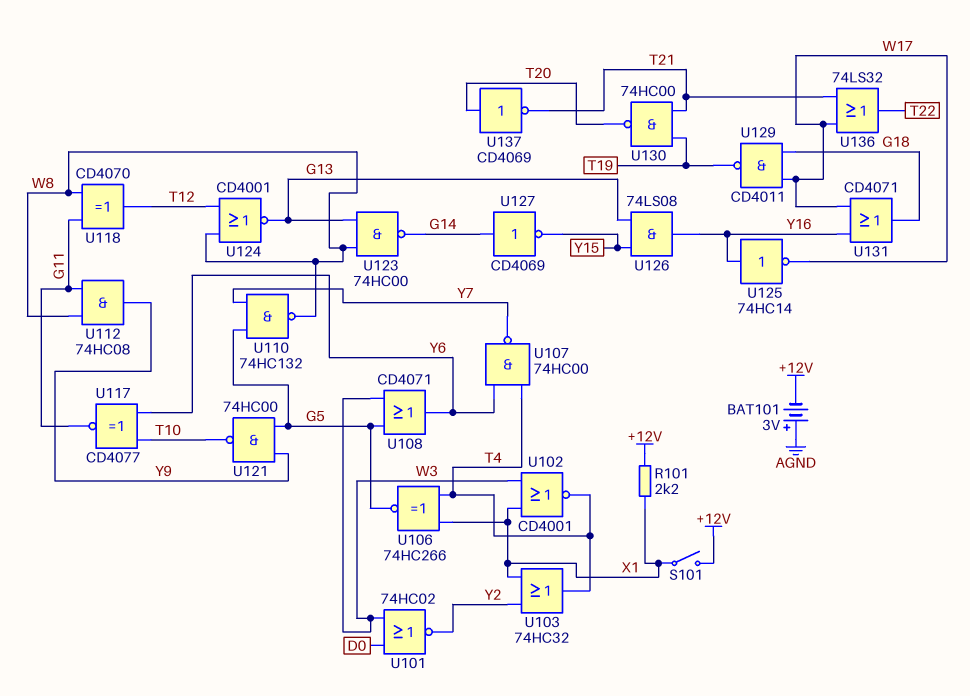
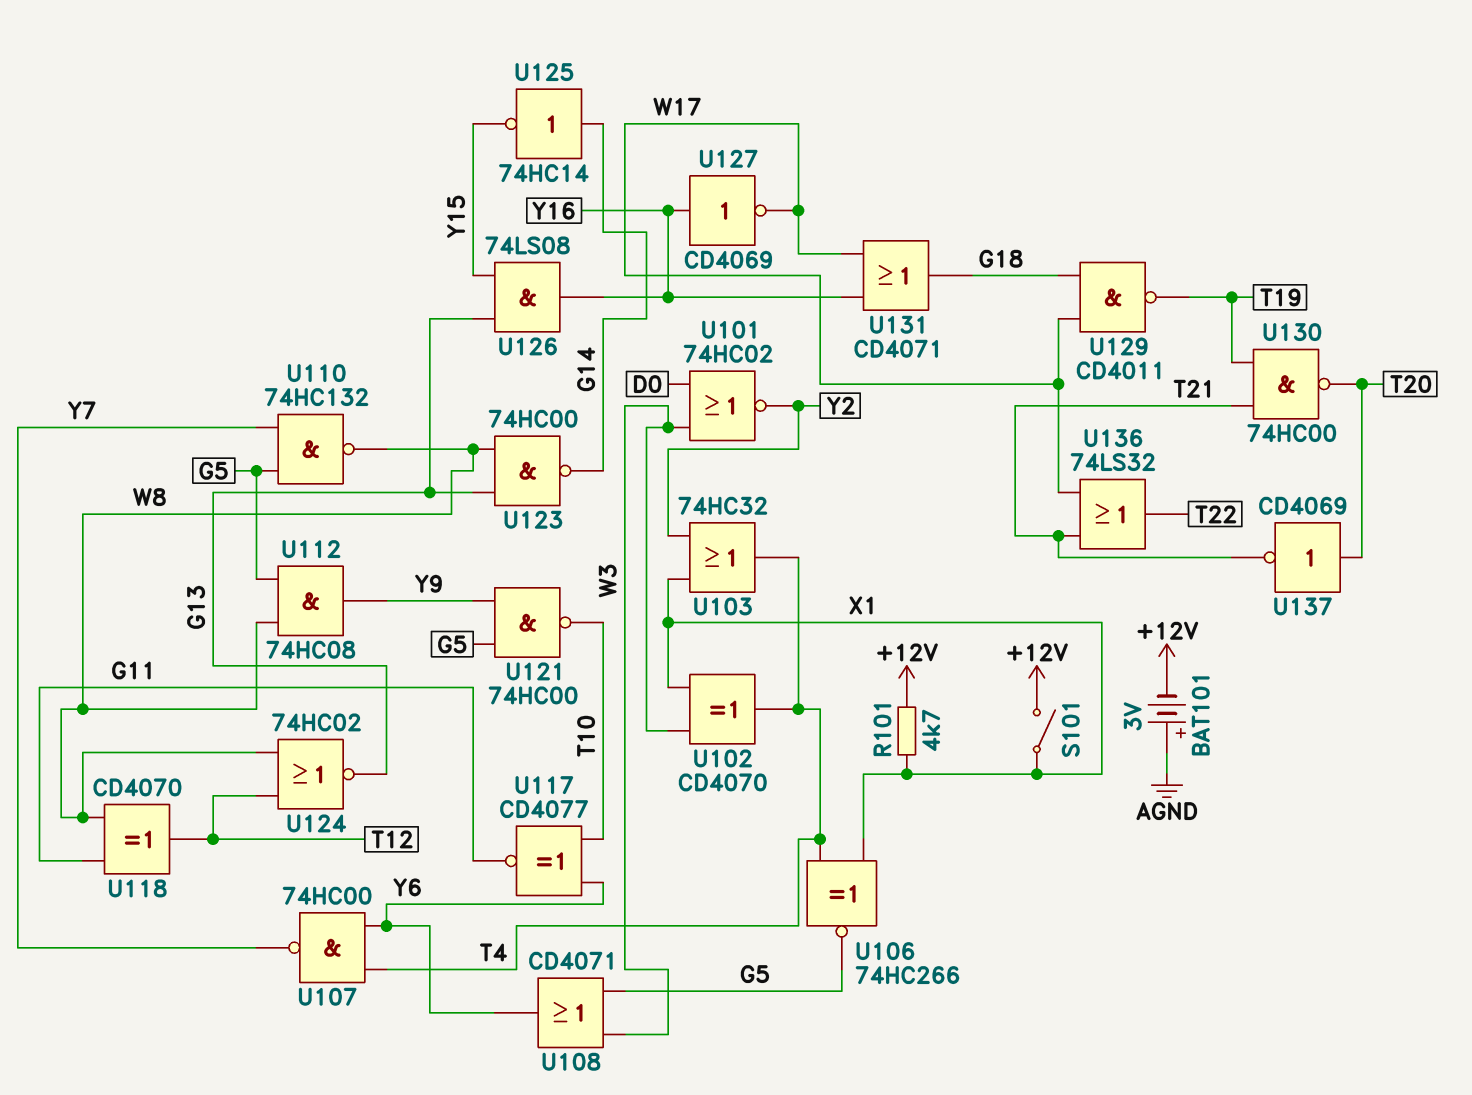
R101: 2.2k (+12V, X1) -> 4.7k (+12V, X1)
U102: NOR CD4001 (in W3, in X1, out T4) -> XOR CD4070 (in W3, in X1, out T4)
U112: AND 74HC08 (in G11, in W8, out Y9) -> AND 74HC08 (in G5, in W8, out Y9)
U124: NOR CD4001 (in T12, in W8, out G13) -> NOR 74HC02 (in T12, in W8, out G13)
U125: NOT 74HC14 (in Y16, out W17) -> NOT 74HC14 (in G14, out Y15)
U127: NOT CD4069 (in G14, out Y15) -> NOT CD4069 (in Y16, out W17)

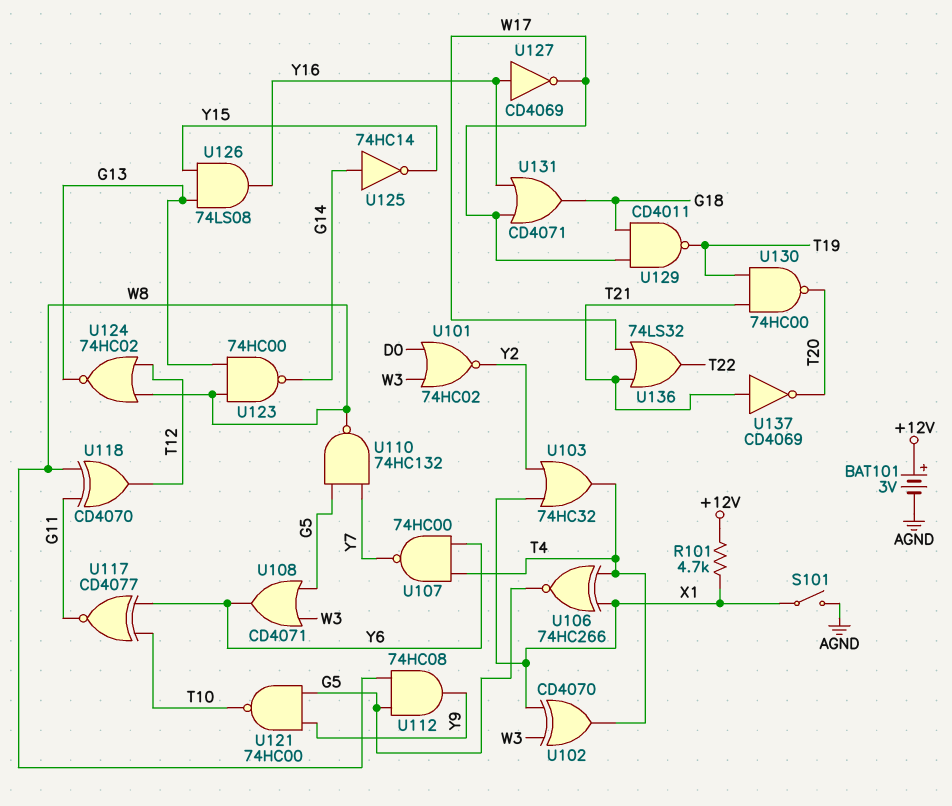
BAT101: 3V (plus AGND, minus +12V) -> 3V (plus +12V, minus AGND)
S101: switch (+12V, X1) -> switch (AGND, X1)
U137: NOT CD4069 (in T20, out T21) -> NOT CD4069 (in T21, out T20)

